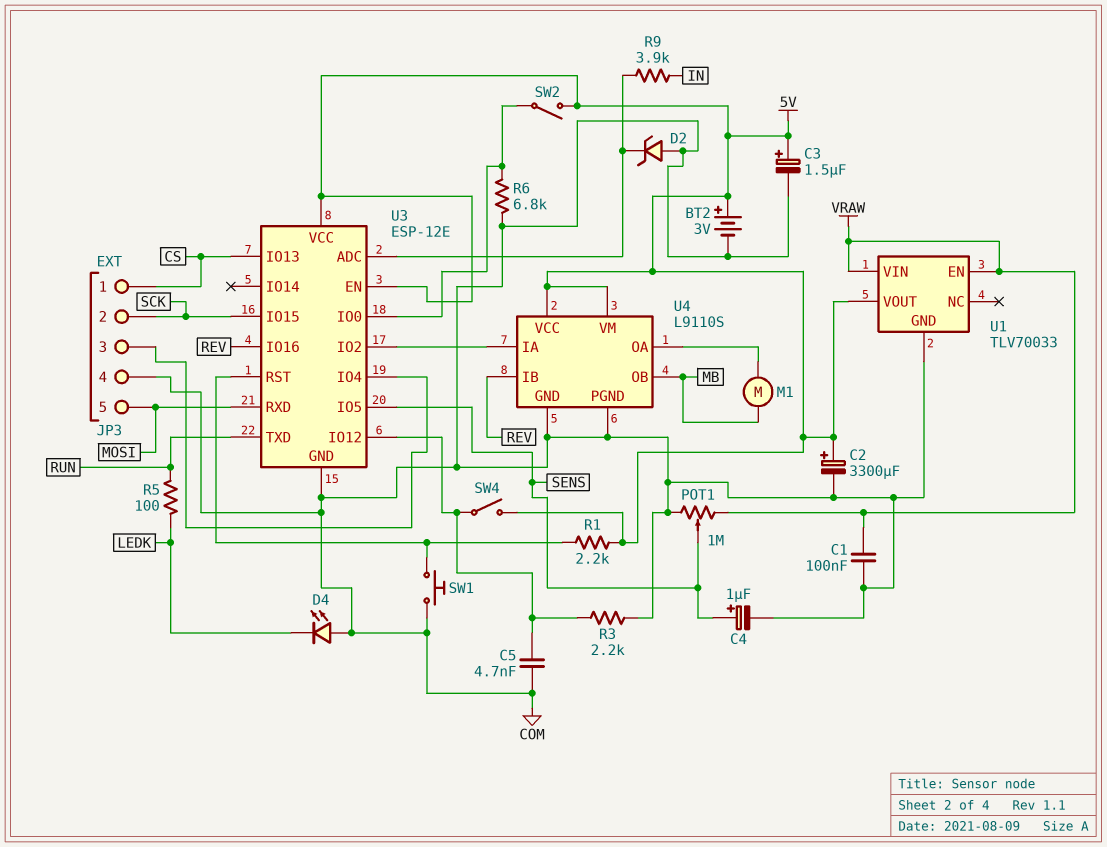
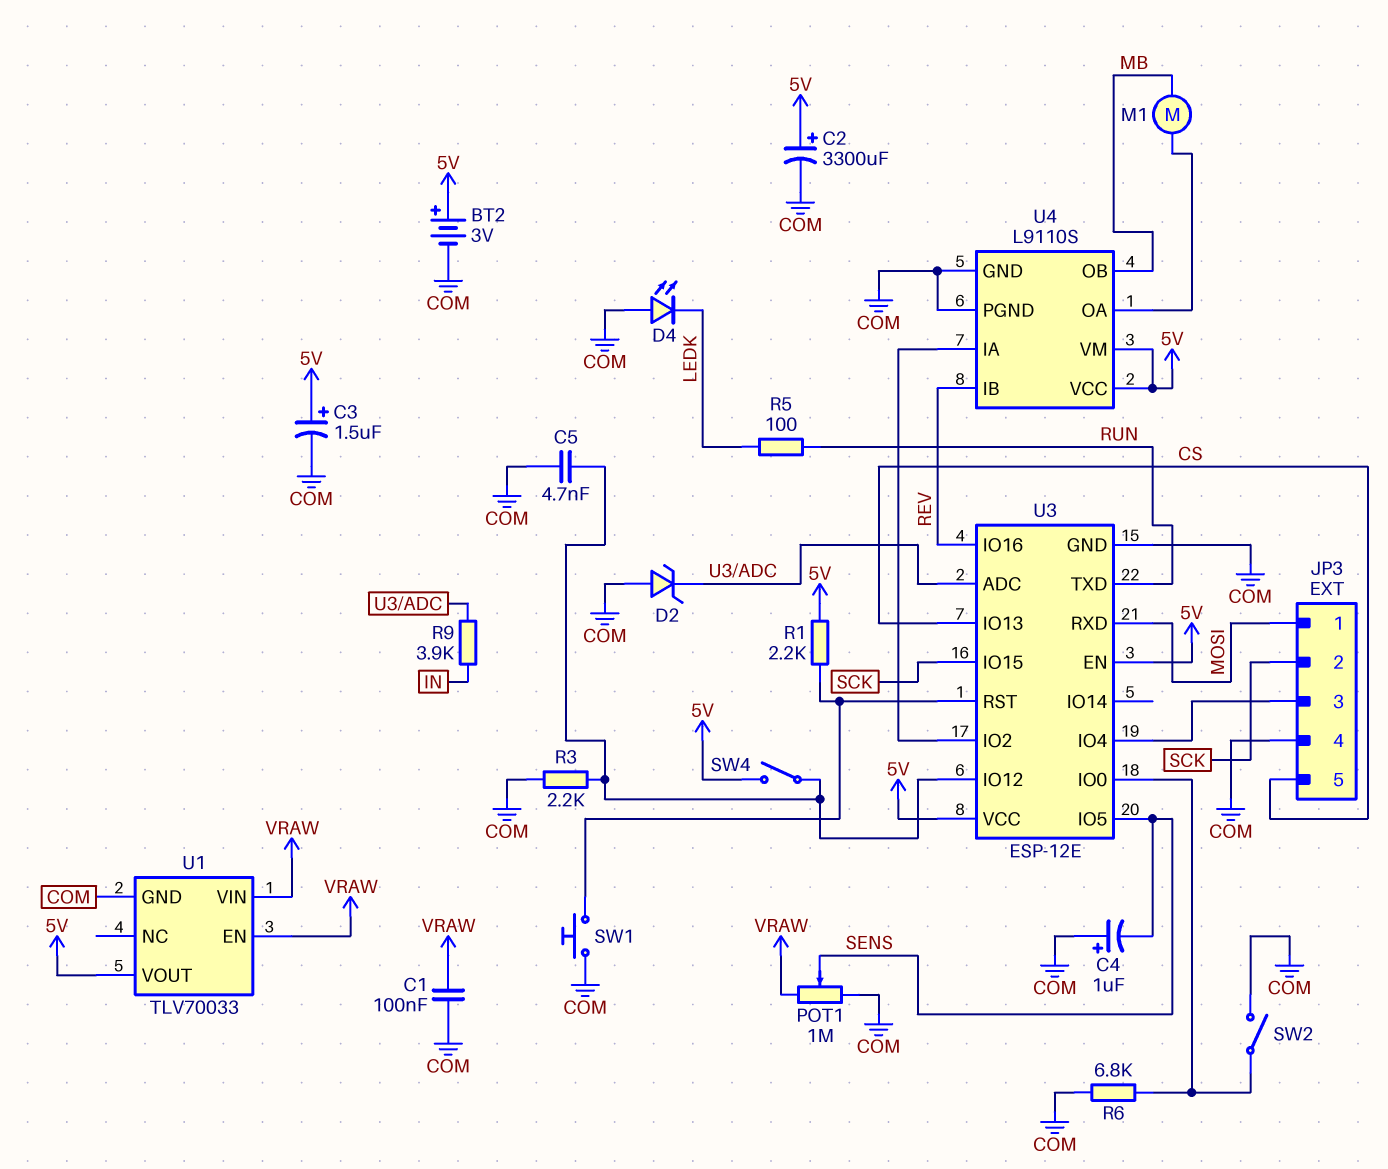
C4: 1uF (plus SENS, minus COM) -> 1uF (plus COM, minus SENS)
JP3 pin 1: CS -> MOSI
JP3 pin 5: MOSI -> CS
SW2: switch (5V, U3/IO0) -> switch (COM, U3/IO0)

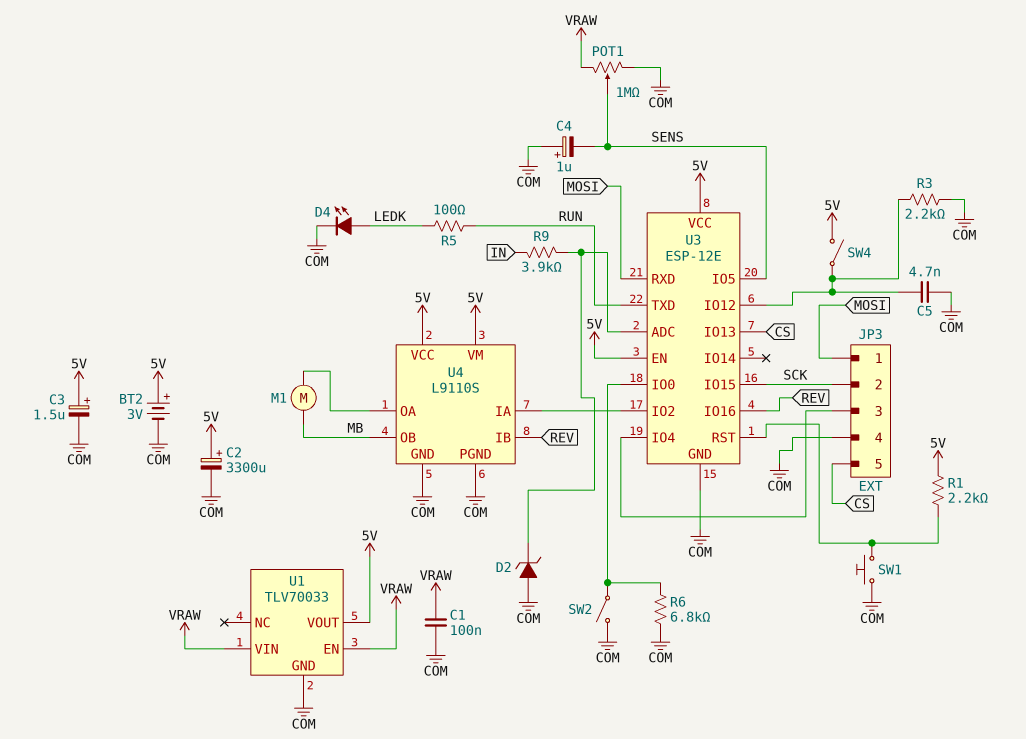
D4: LED (A COM, K LEDK) -> LED (A LEDK, K COM)

